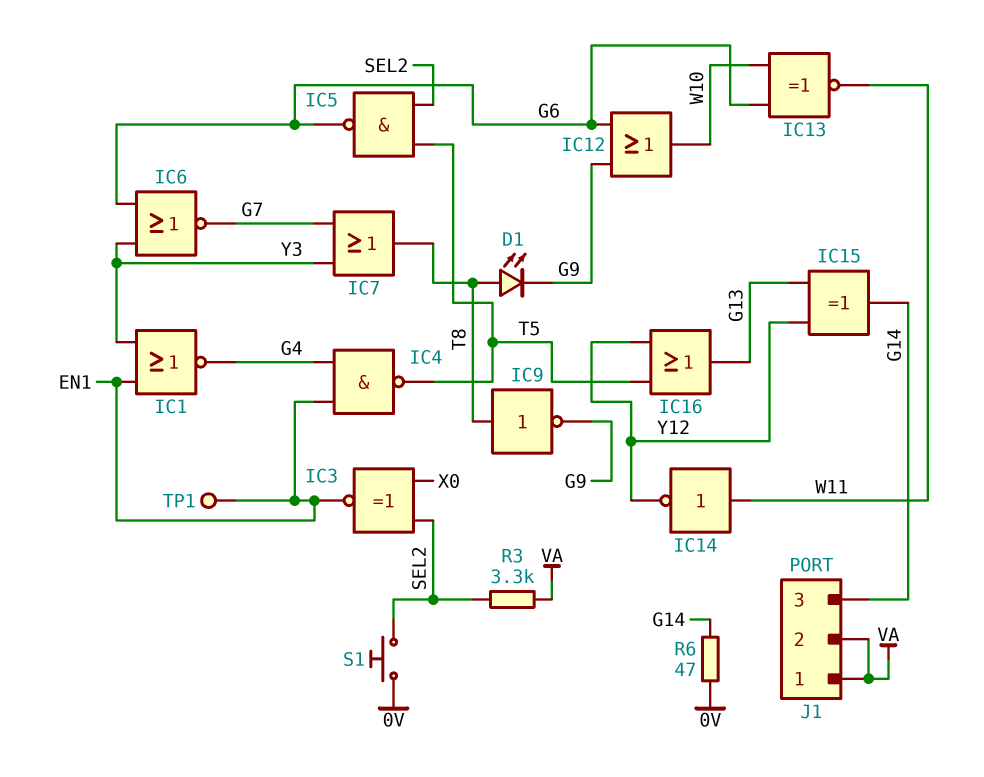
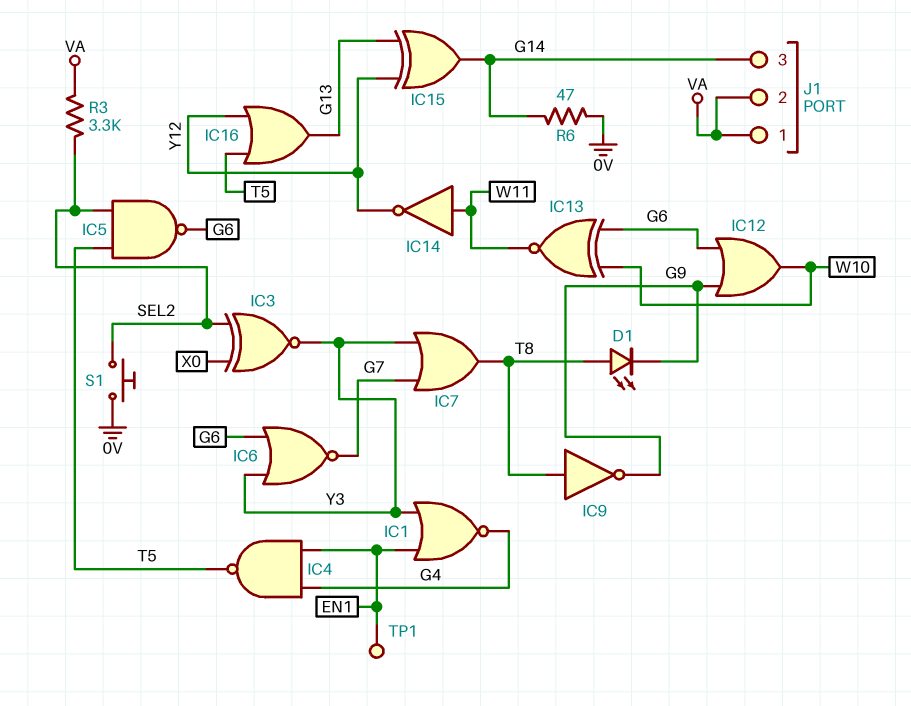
IC3: XNOR (in SEL2, in X0, out EN1) -> XNOR (in SEL2, in X0, out Y3)

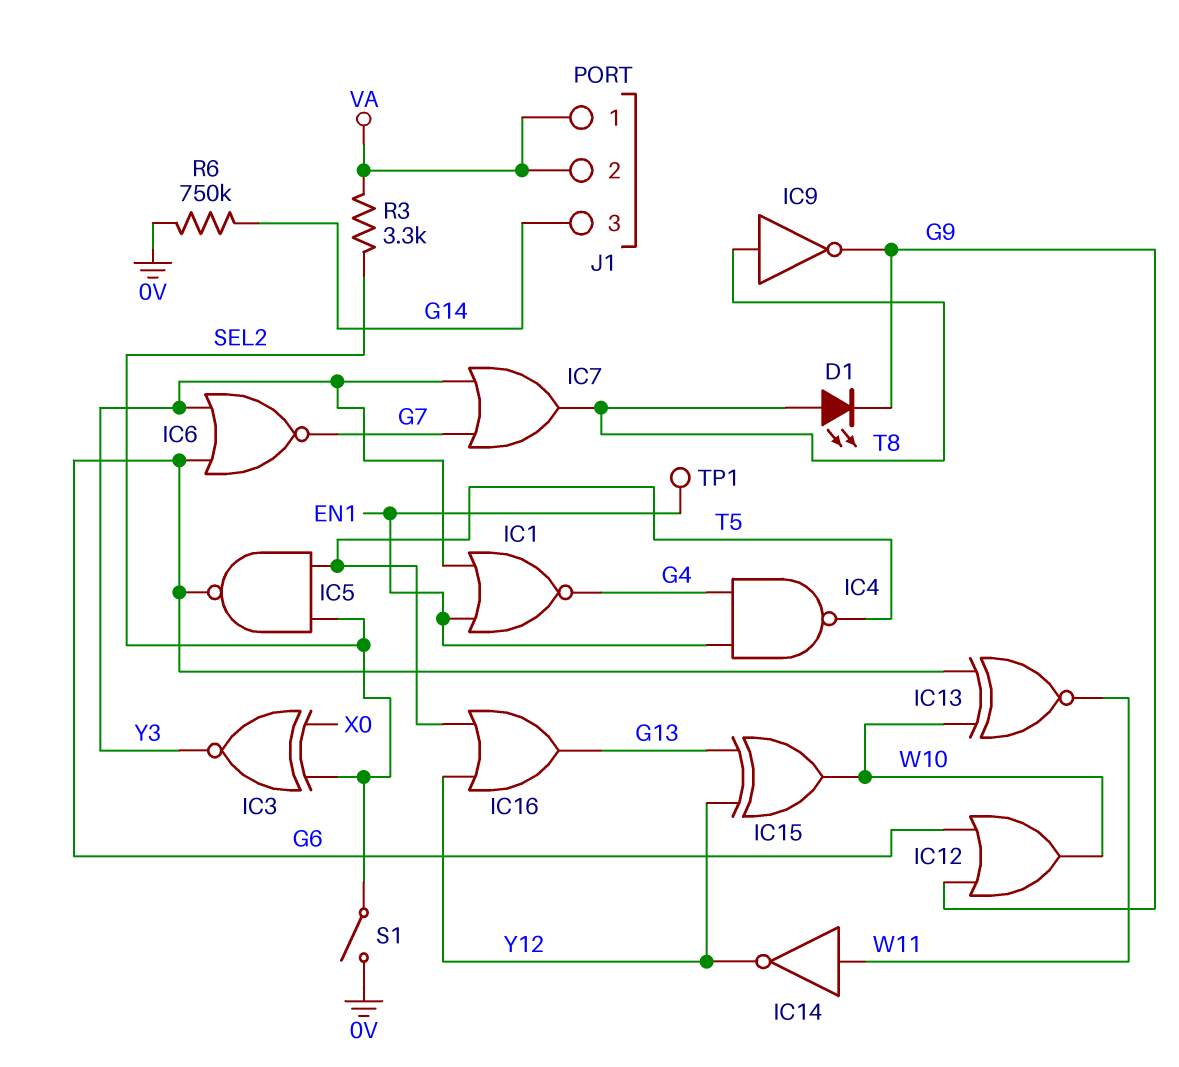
IC15: XOR (in G13, in Y12, out G14) -> XOR (in G13, in Y12, out W10)
R6: 47 (0V, G14) -> 750k (0V, G14)
S1: button (0V, SEL2) -> switch (0V, SEL2)

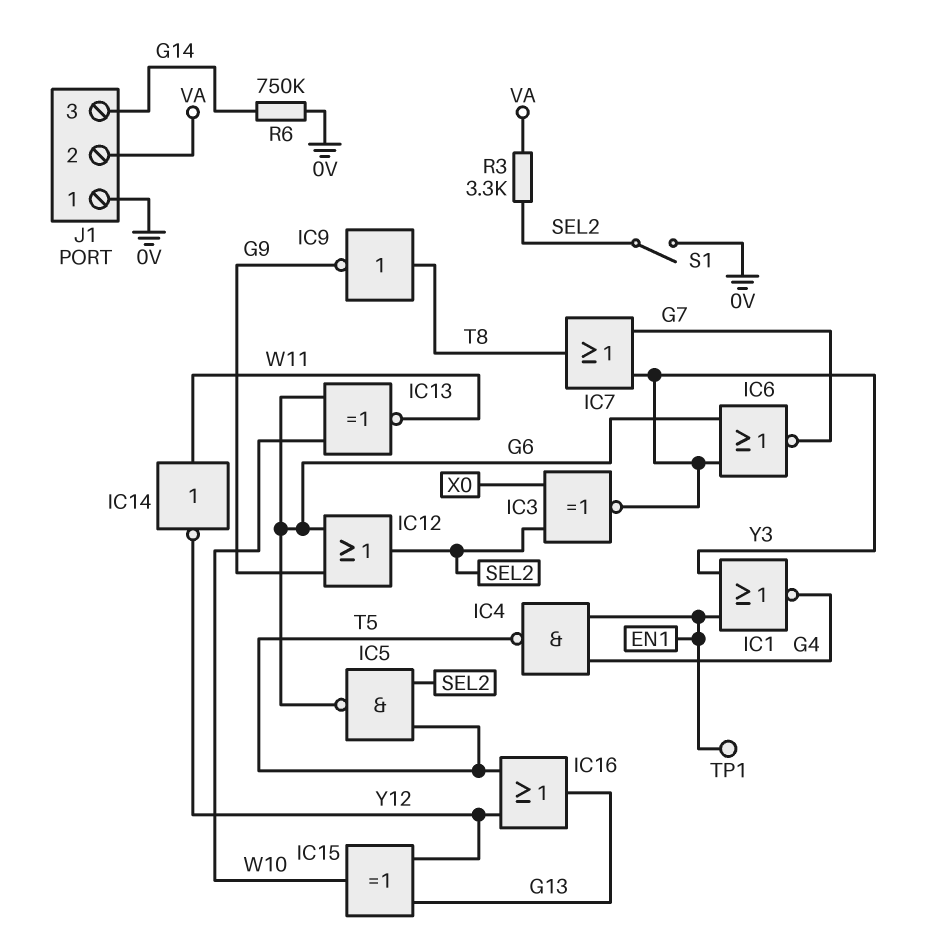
D1: LED (A T8, K G9) -> none
IC12: OR (in G6, in G9, out W10) -> OR (in G6, in G9, out SEL2)
J1 pin 1: VA -> 0V

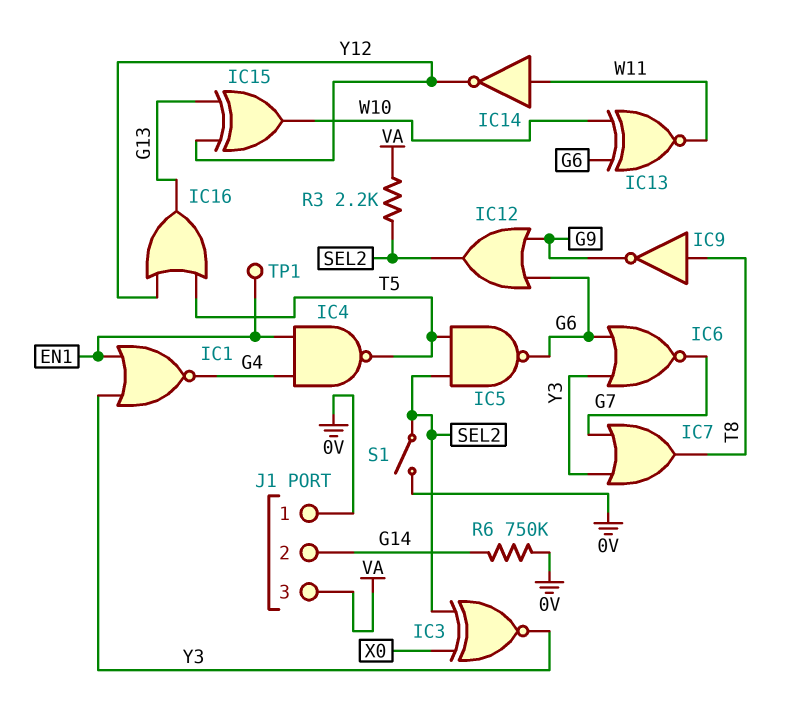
J1 pin 2: VA -> G14
J1 pin 3: G14 -> VA
R3: 3.3k (SEL2, VA) -> 2.2k (SEL2, VA)

